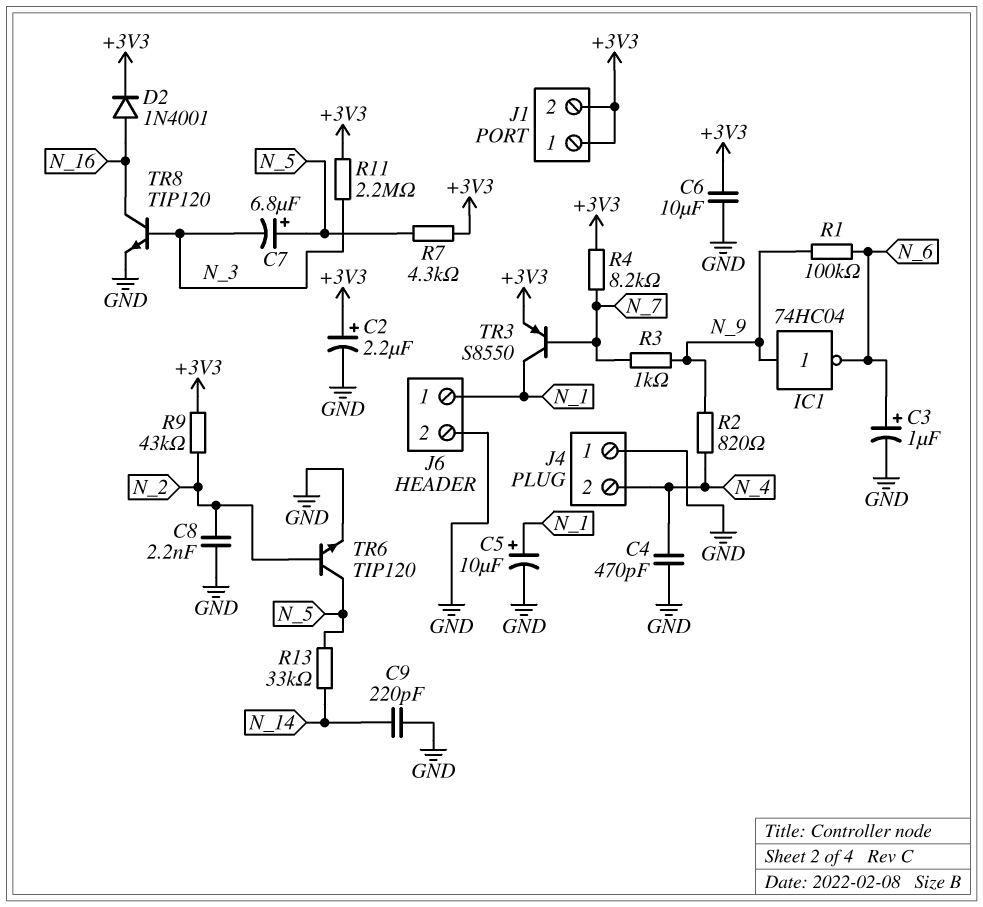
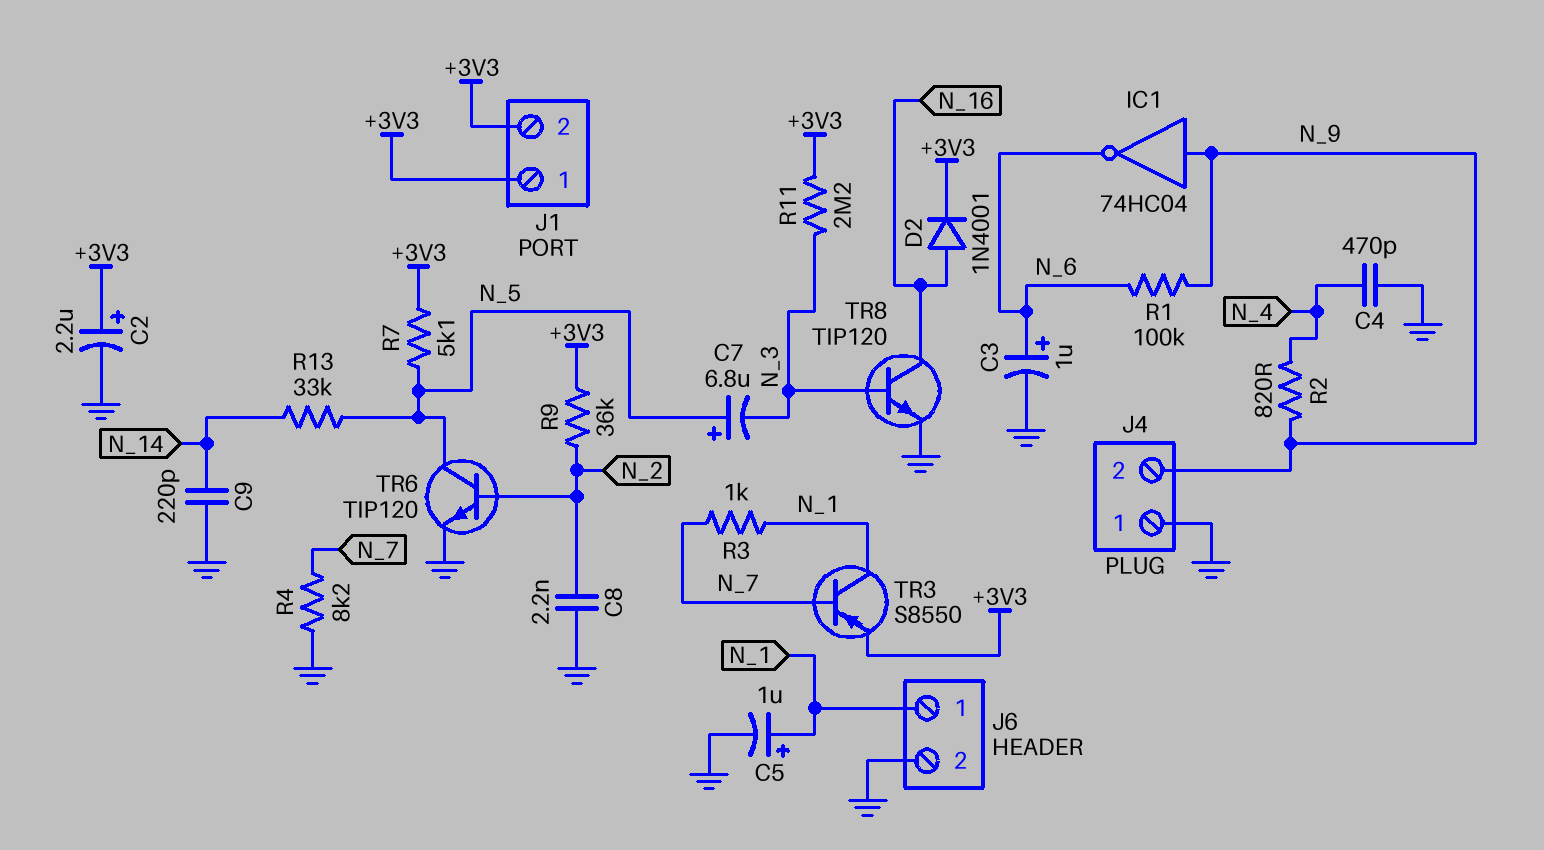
C5: 10uF (plus N_1, minus GND) -> 1uF (plus N_1, minus GND)
C6: 10uF (+3V3, GND) -> none
J4 pin 2: N_4 -> N_9
R3: 1k (N_7, N_9) -> 1k (N_1, N_7)
R4: 8.2k (+3V3, N_7) -> 8.2k (GND, N_7)
R7: 4.3k (+3V3, N_5) -> 5.1k (+3V3, N_5)
R9: 43k (+3V3, N_2) -> 36k (+3V3, N_2)

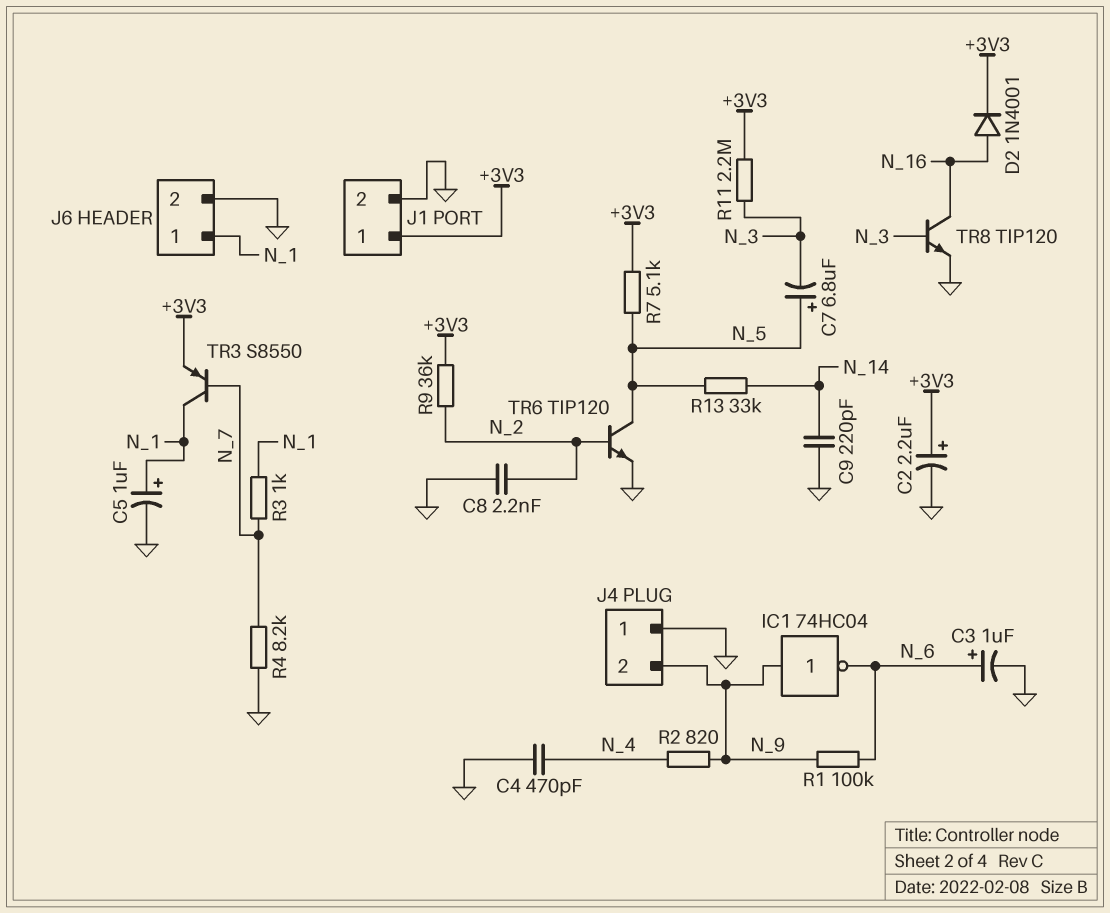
J1 pin 2: +3V3 -> GND

